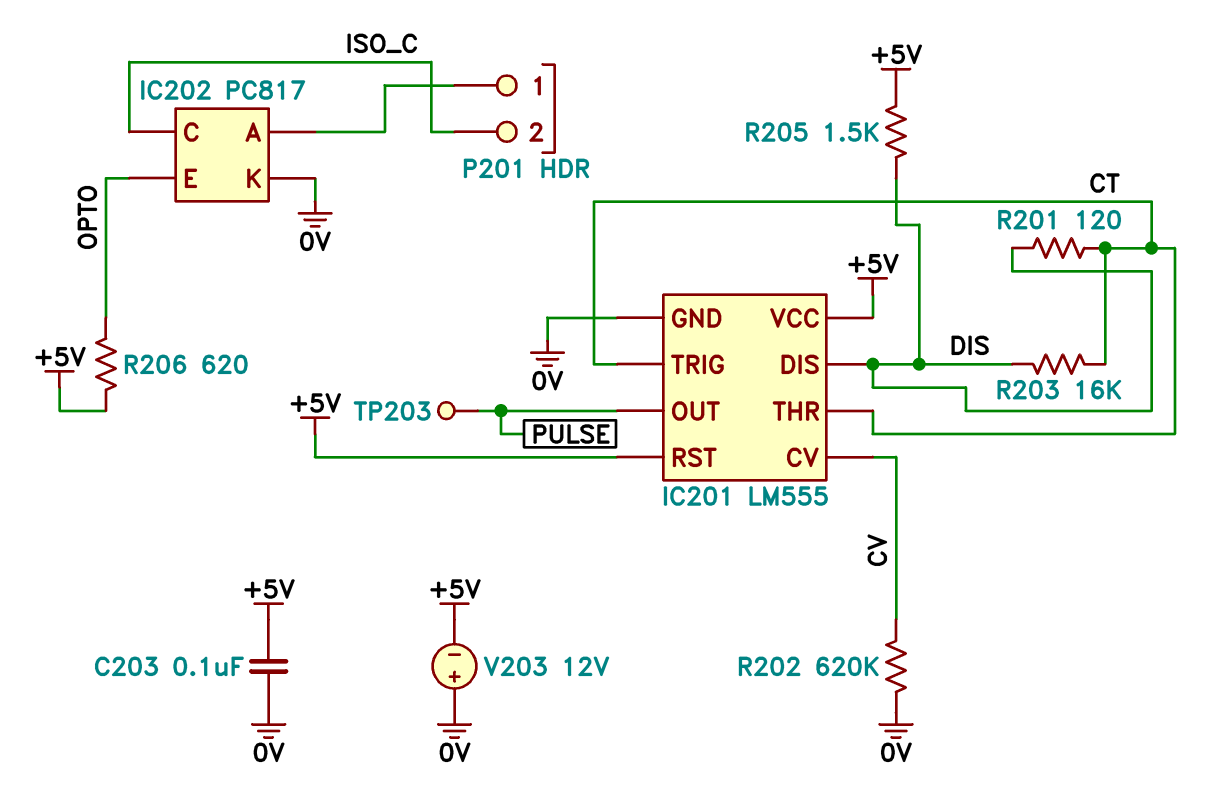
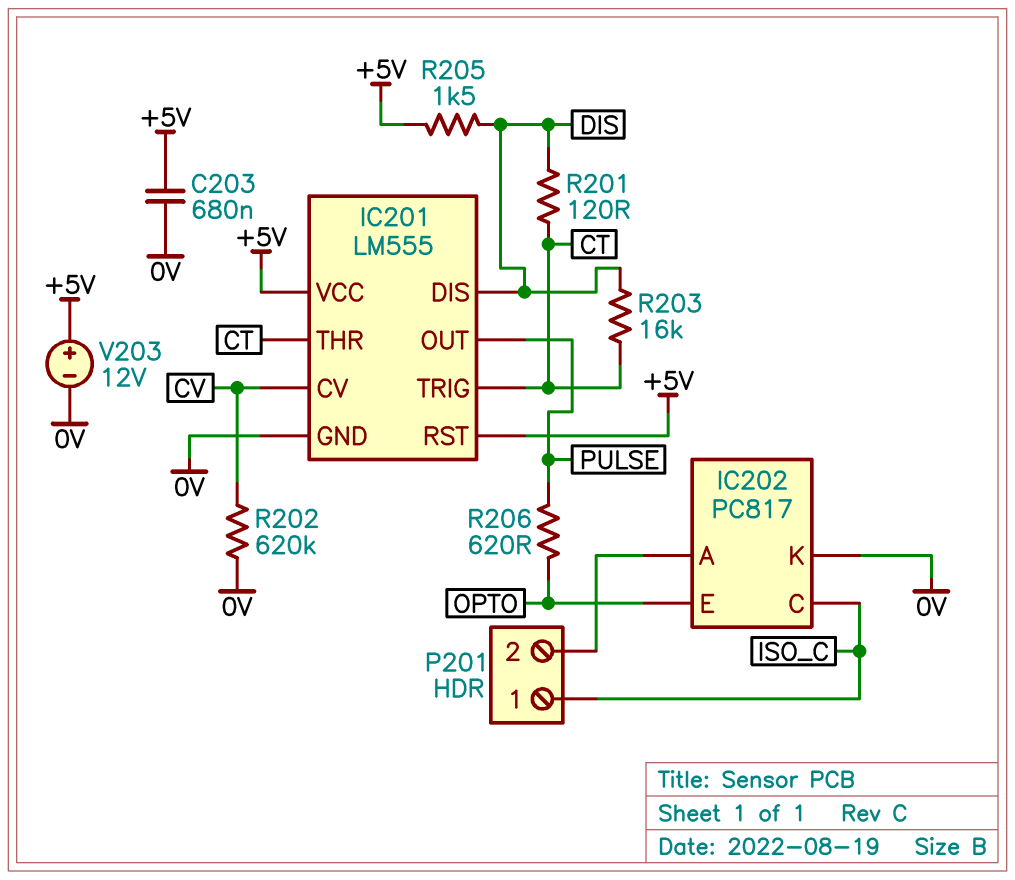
C203: 100nF (+5V, 0V) -> 680nF (+5V, 0V)
P201 pin 1: IC202/A -> ISO_C
P201 pin 2: ISO_C -> IC202/A
R206: 620 (+5V, OPTO) -> 620 (OPTO, PULSE)
TP203: test point (PULSE) -> none
V203: 12V (plus 0V, minus +5V) -> 12V (plus +5V, minus 0V)

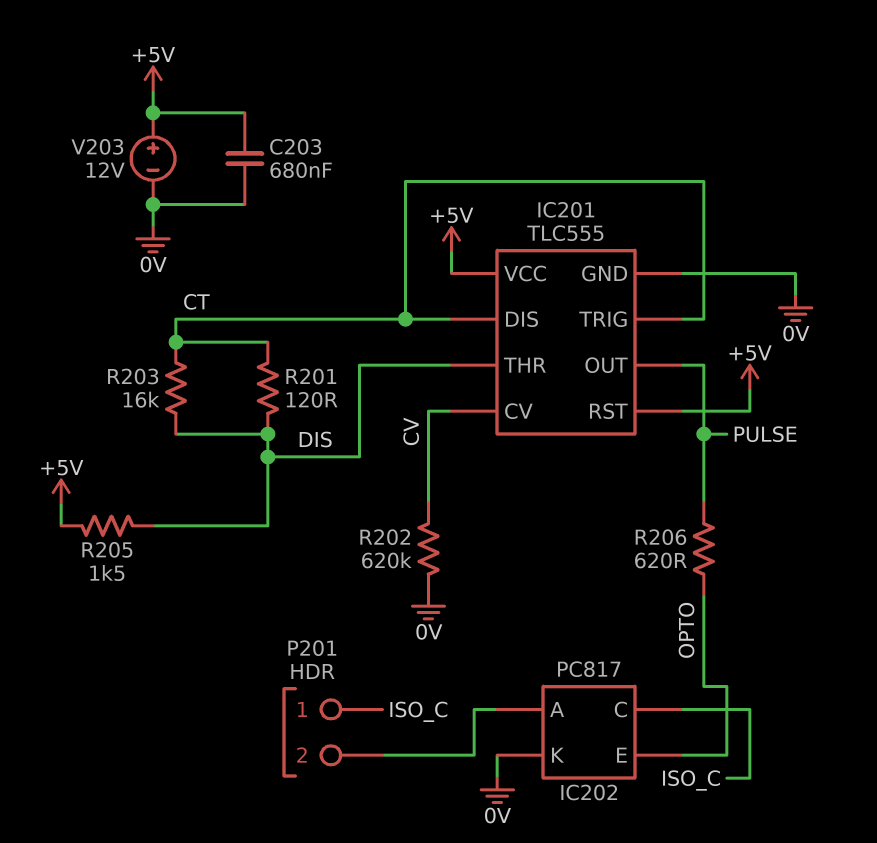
IC201: LM555 -> TLC555
IC201 pin DIS: DIS -> CT
IC201 pin THR: CT -> DIS

